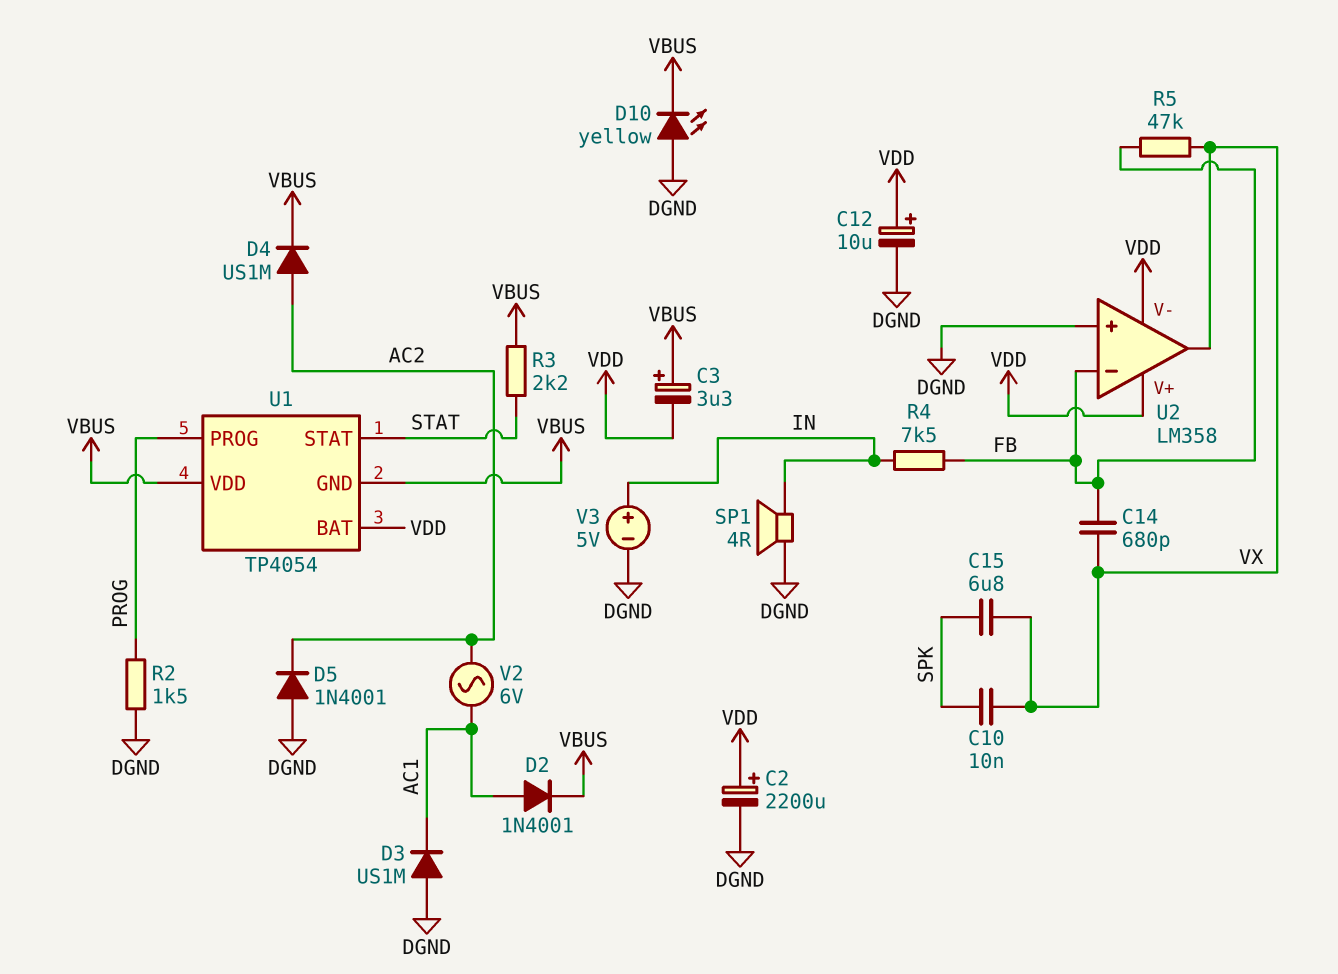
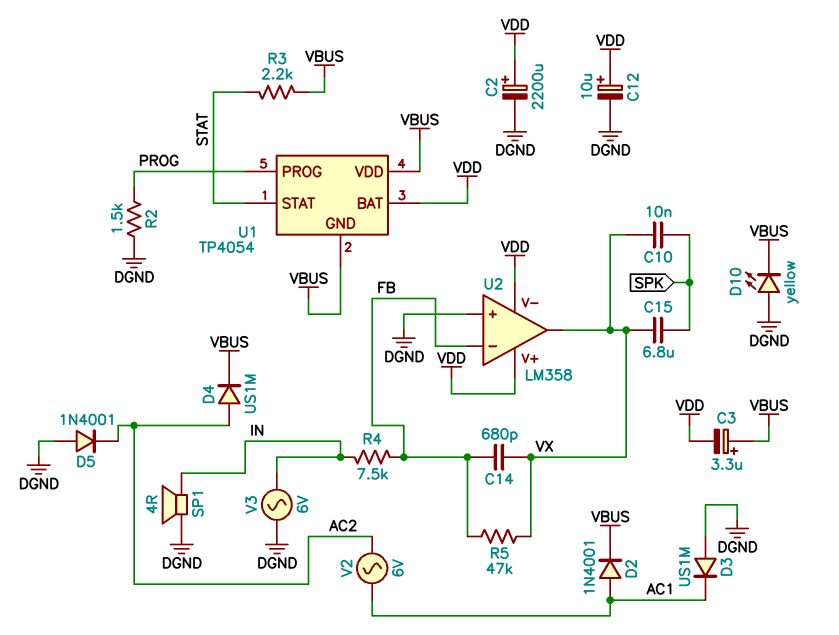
V3: 5V (plus IN, minus DGND) -> AC 6V (DGND, IN)

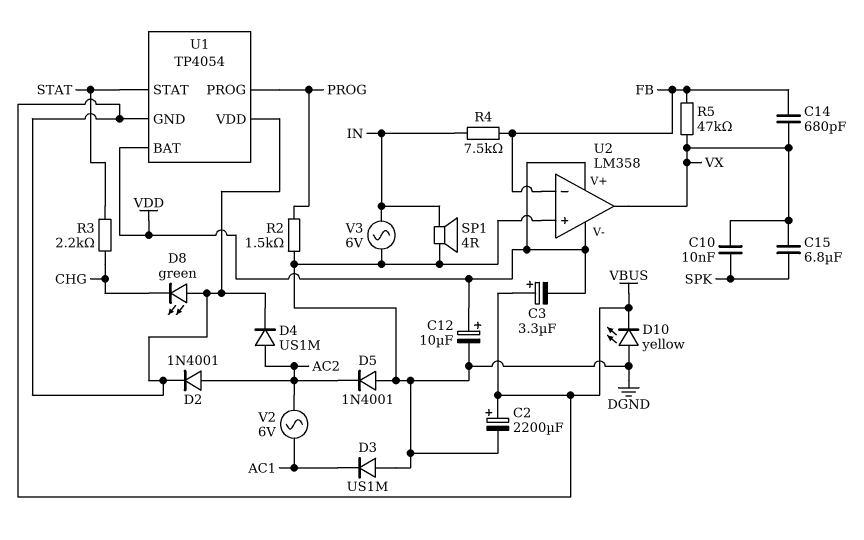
C2: 2200uF (plus VDD, minus DGND) -> 2200uF (plus VBUS, minus DGND)
D2: diode 1N4001 (A AC1, K VBUS) -> diode 1N4001 (A AC2, K VBUS)
D8: none -> LED green (A VBUS, K CHG)
R3: 2.2k (STAT, VBUS) -> 2.2k (CHG, STAT)

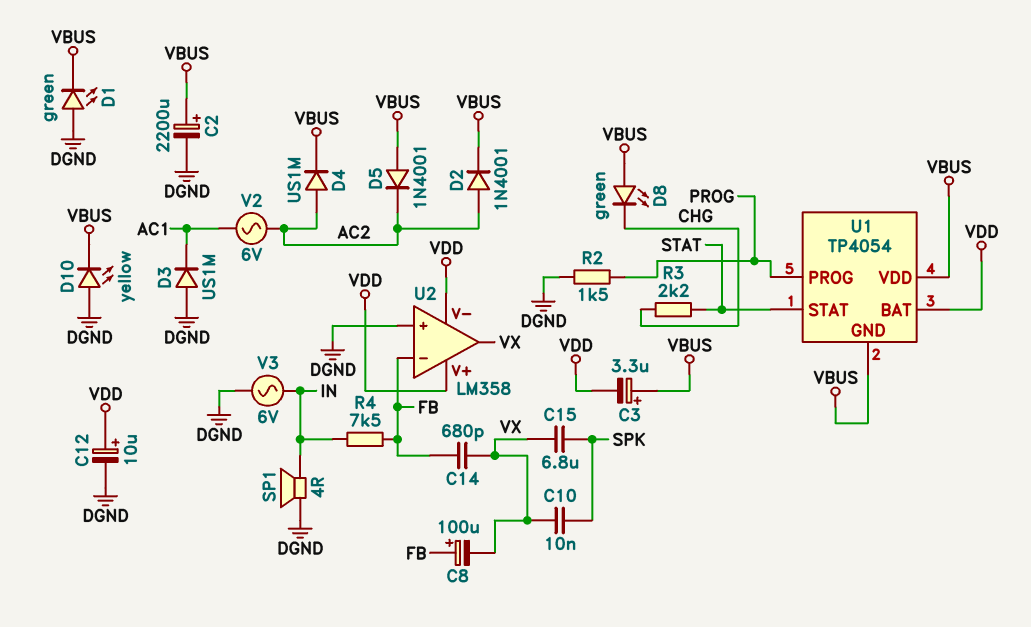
C8: none -> 100uF (plus FB, minus VX)
D1: none -> LED green (A DGND, K VBUS)
D5: diode 1N4001 (A DGND, K AC2) -> diode 1N4001 (A VBUS, K AC2)
R5: 47k (FB, VX) -> none

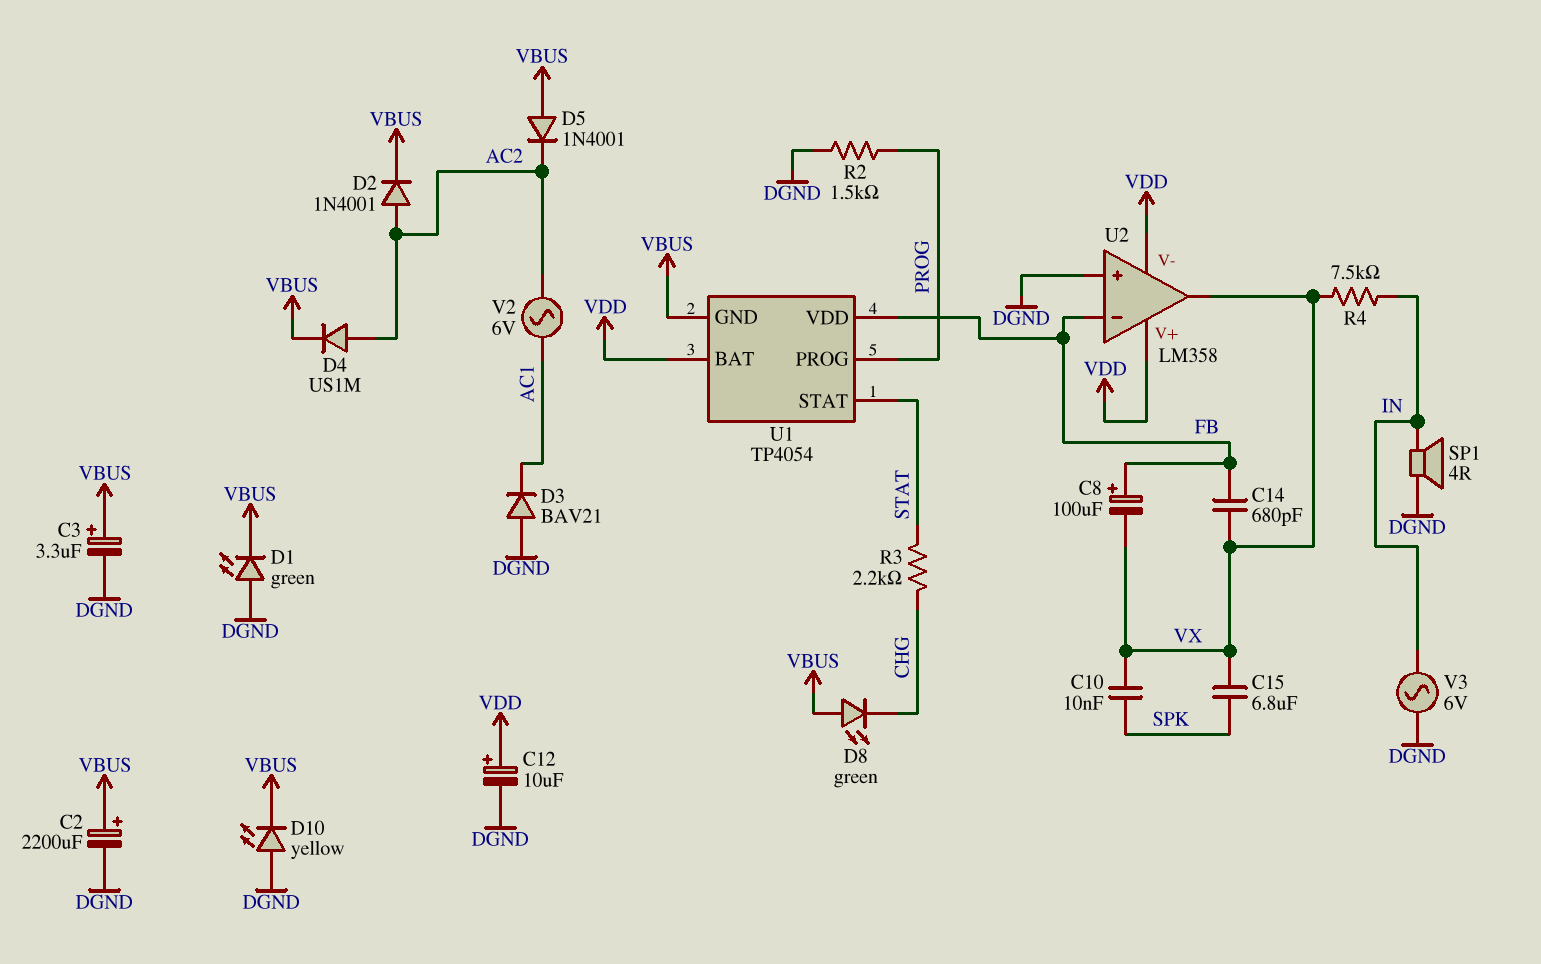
C3: 3.3uF (plus VBUS, minus VDD) -> 3.3uF (plus VBUS, minus DGND)
D3: diode US1M (A DGND, K AC1) -> diode BAV21 (A DGND, K AC1)
R4: 7.5k (FB, IN) -> 7.5k (IN, VX)
U1 pin VDD: VBUS -> FB

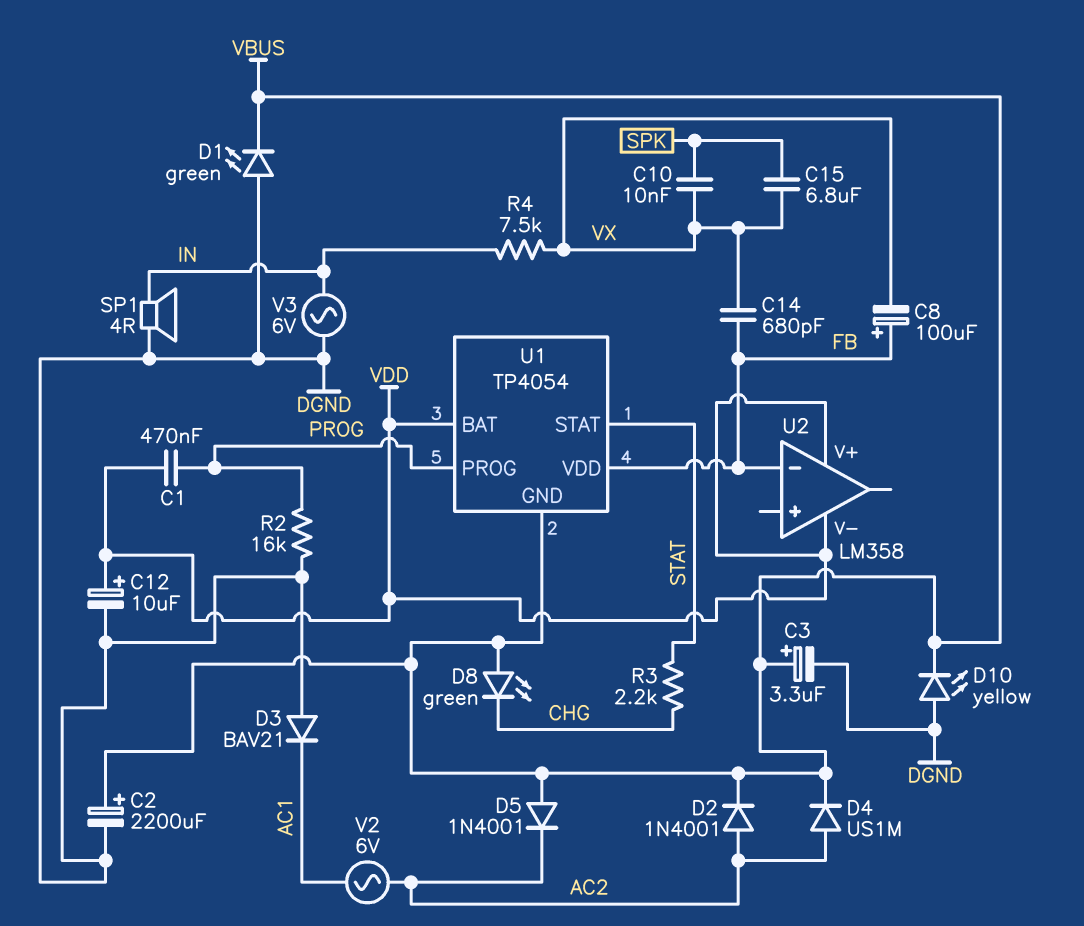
C1: none -> 470nF (PROG, VDD)
R2: 1.5k (DGND, PROG) -> 16k (DGND, PROG)
U2 pin in+: DGND -> none
U2 pin out: VX -> none

